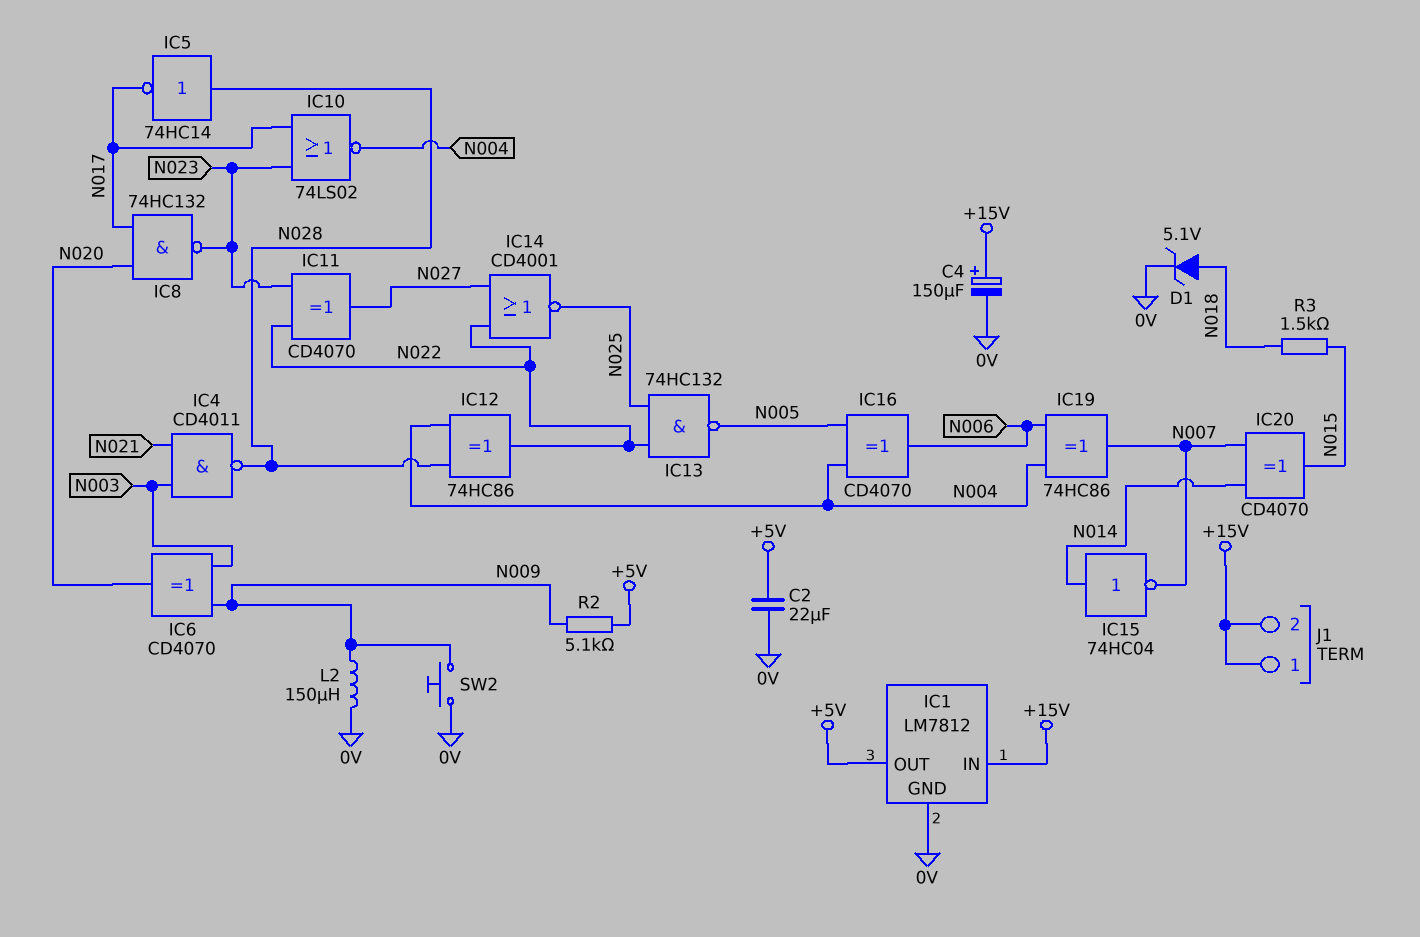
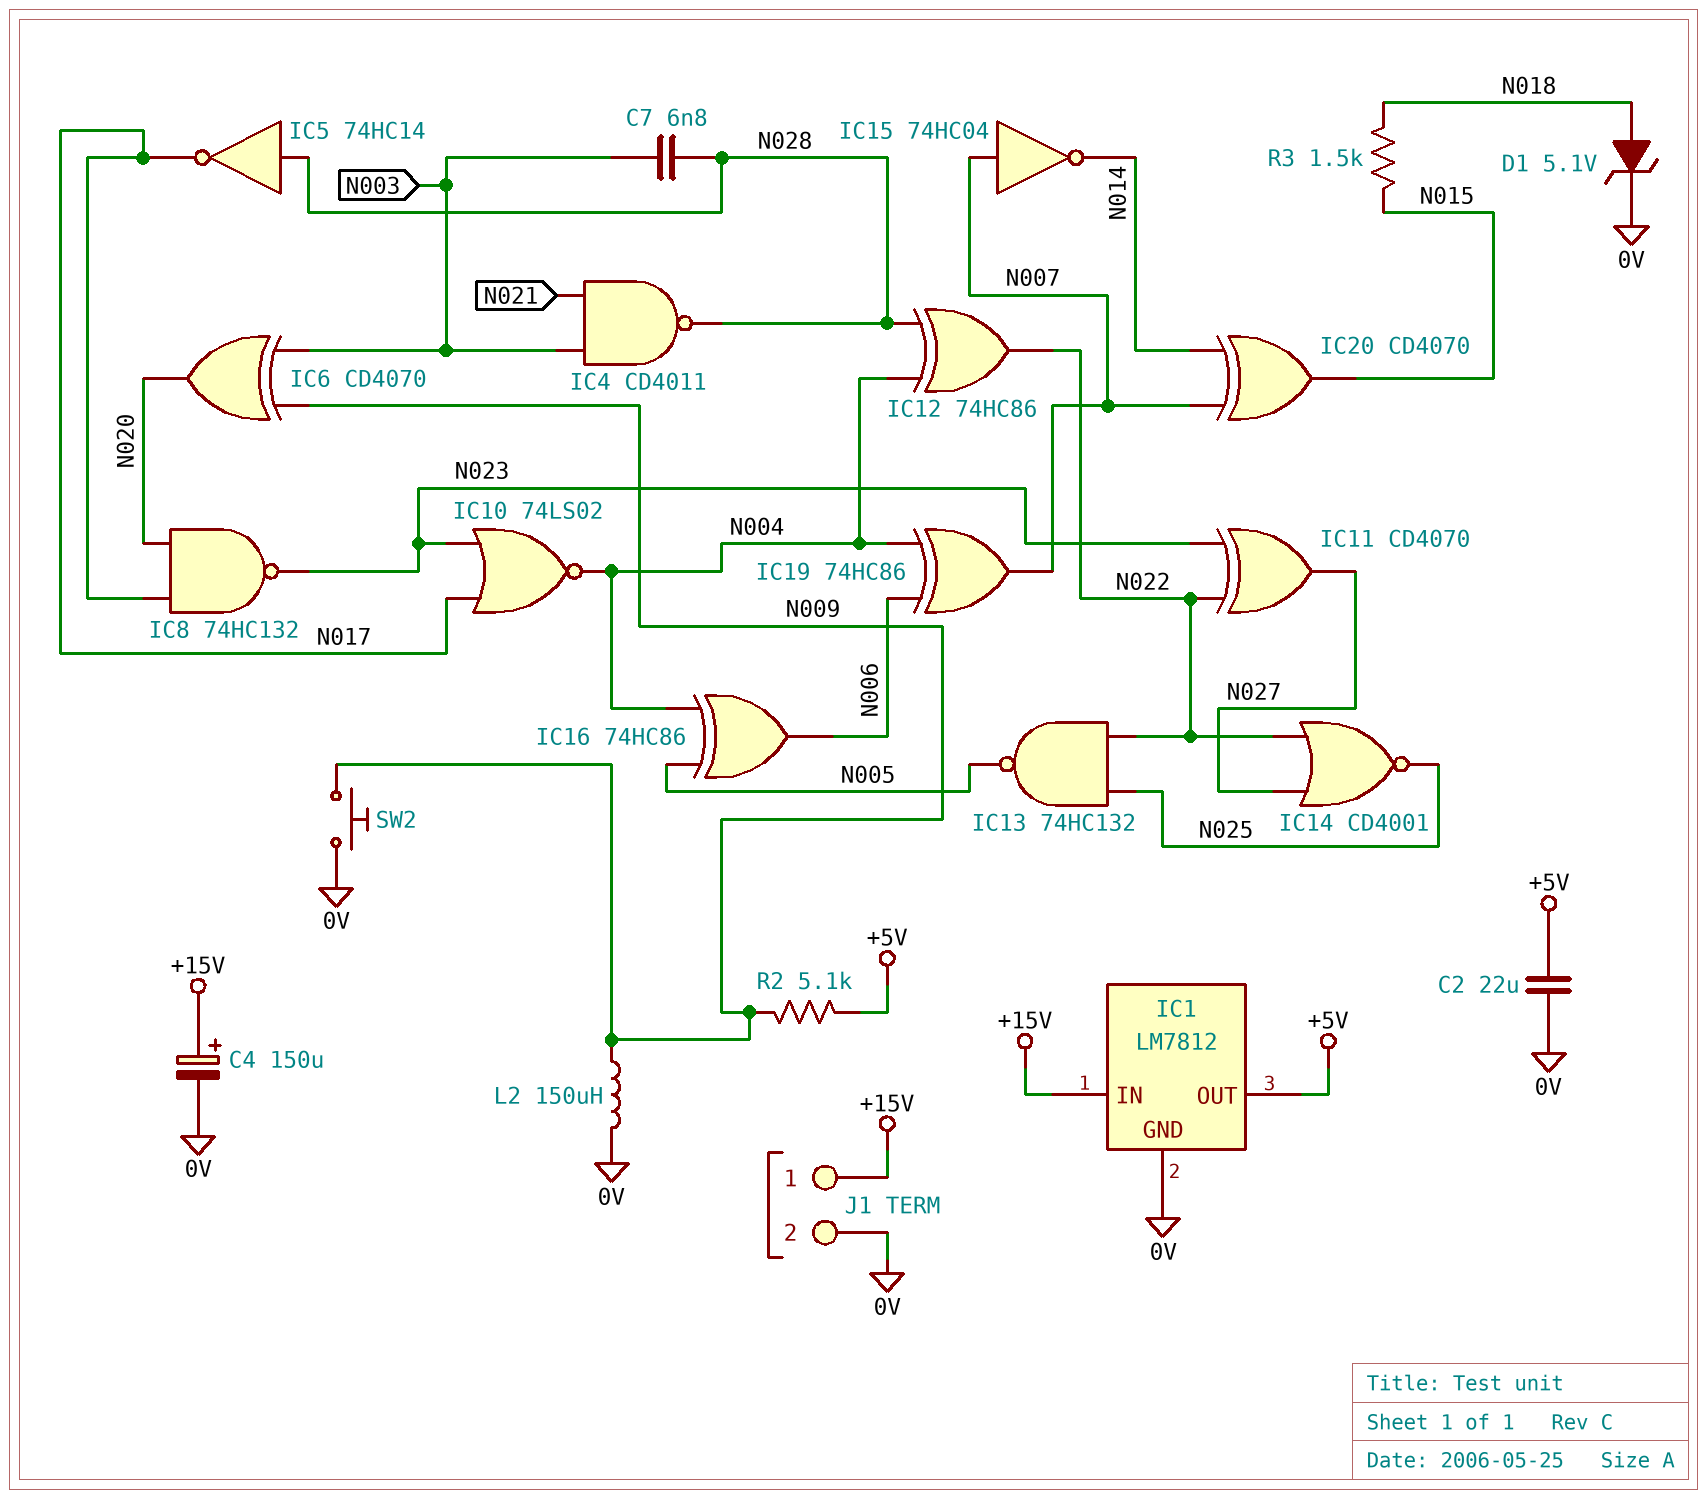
C7: none -> 6.8nF (N003, N028)
IC15: NOT 74HC04 (in N014, out N007) -> NOT 74HC04 (in N007, out N014)
IC16: XOR CD4070 (in N004, in N005, out N006) -> XOR 74HC86 (in N004, in N005, out N006)
J1 pin 2: +15V -> 0V

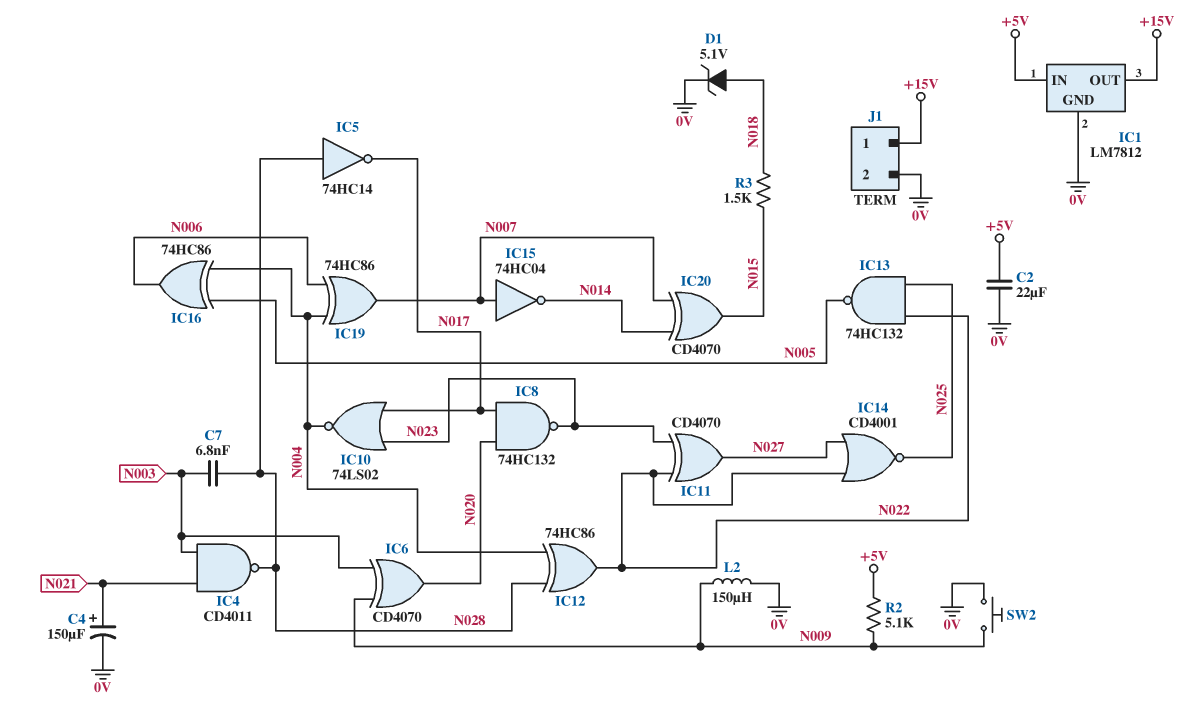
C4: 150uF (plus +15V, minus 0V) -> 150uF (plus N021, minus 0V)
IC1 pin IN: +15V -> +5V
IC1 pin OUT: +5V -> +15V

